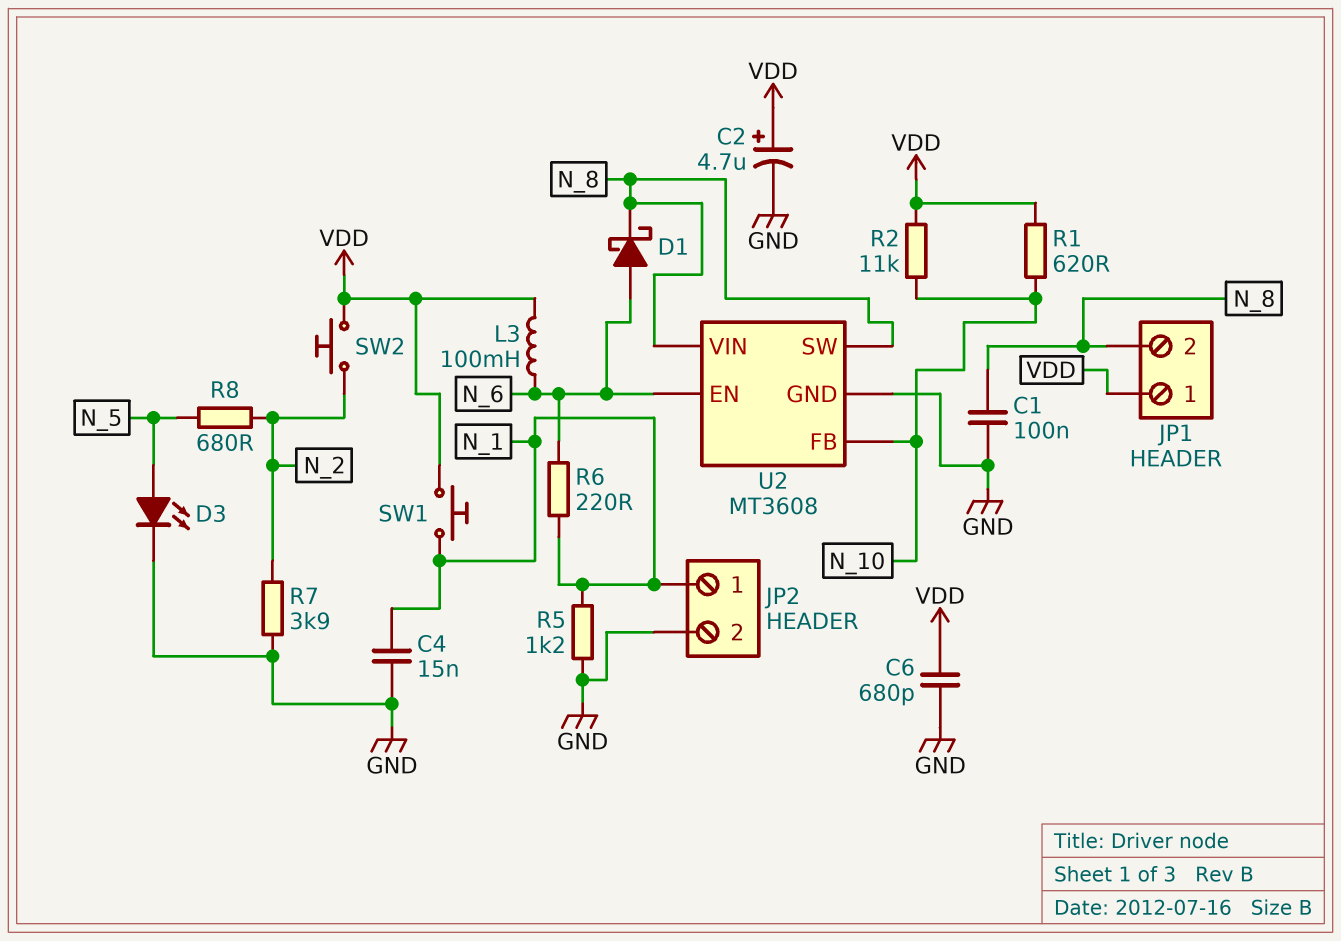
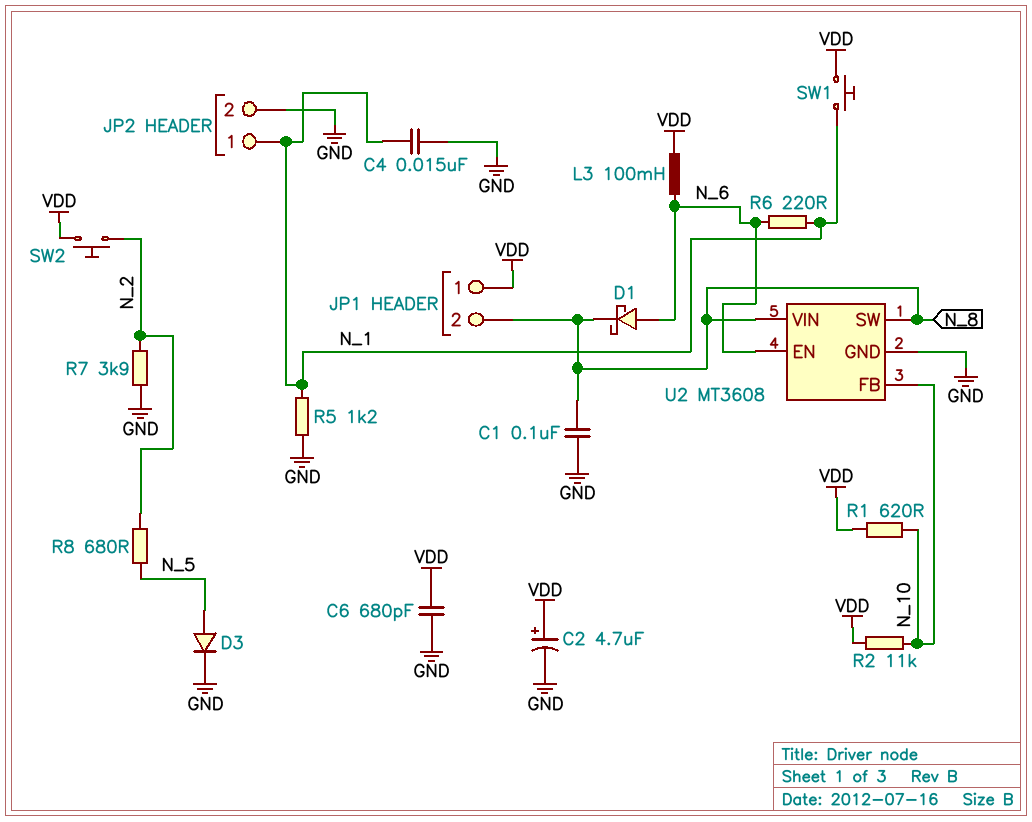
D3: LED (A N_5, K GND) -> diode (A N_5, K GND)

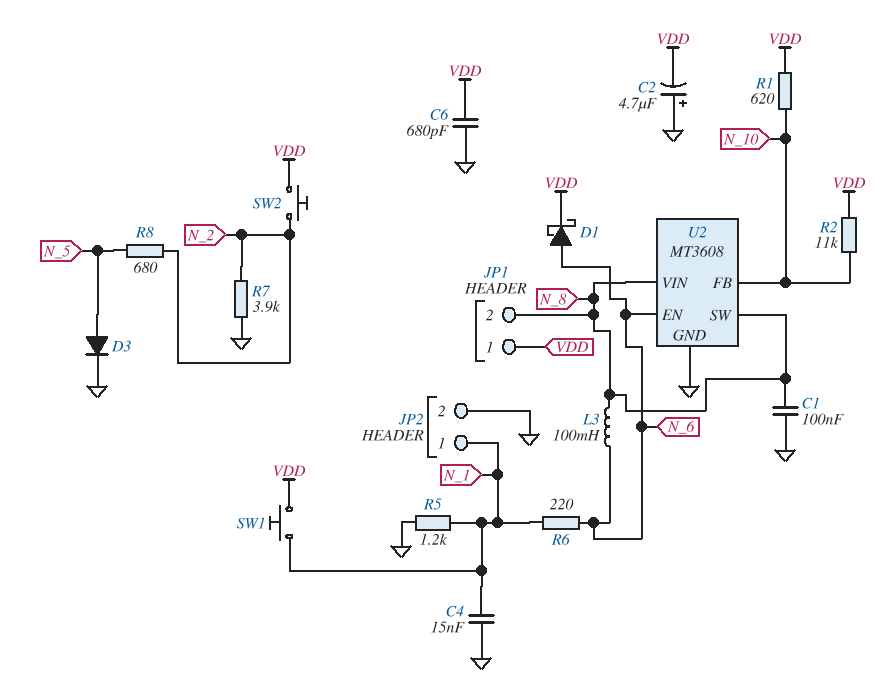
C2: 4.7uF (plus VDD, minus GND) -> 4.7uF (plus GND, minus VDD)
D1: schottky (A N_6, K N_8) -> schottky (A N_6, K VDD)
L3: 100mH (N_6, VDD) -> 100mH (N_6, N_8)

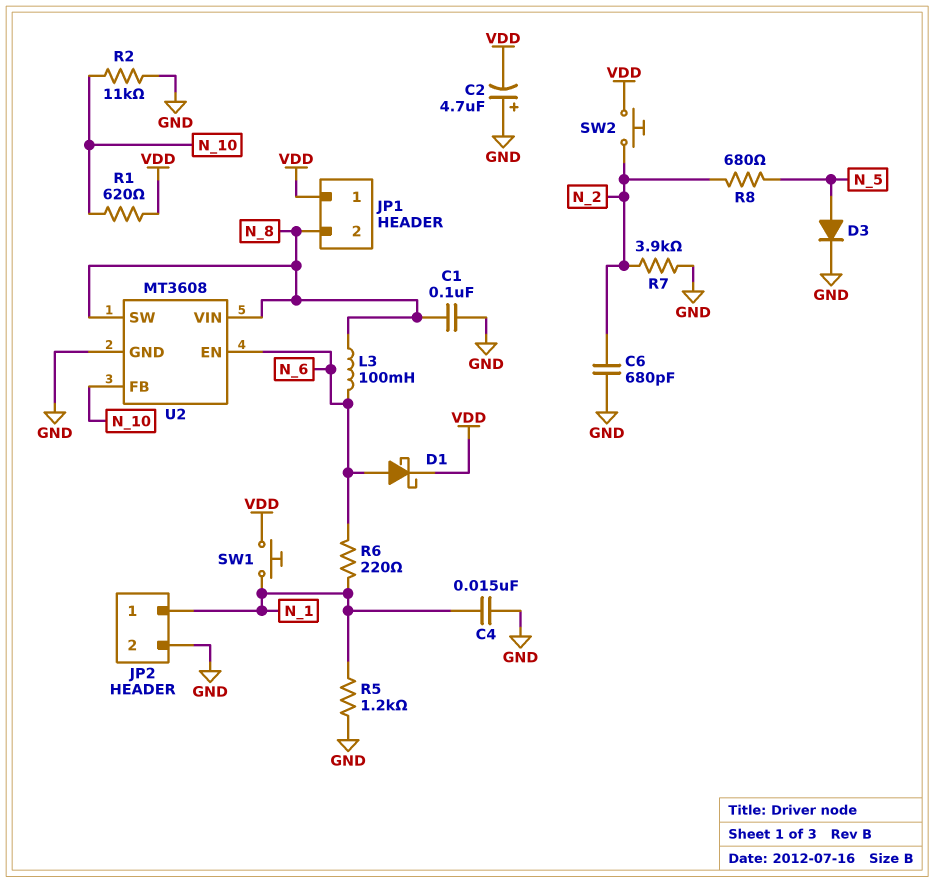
C6: 680pF (GND, VDD) -> 680pF (GND, N_2)
R2: 11k (N_10, VDD) -> 11k (GND, N_10)

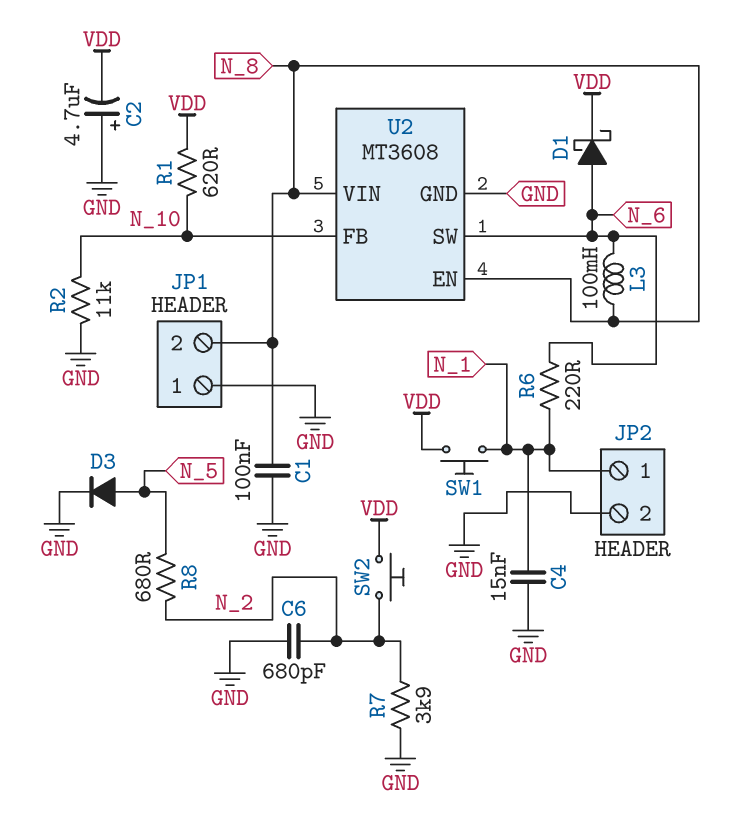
JP1 pin 1: VDD -> GND
R5: 1.2k (GND, N_1) -> none
U2 pin EN: N_6 -> N_8
U2 pin SW: N_8 -> N_6

